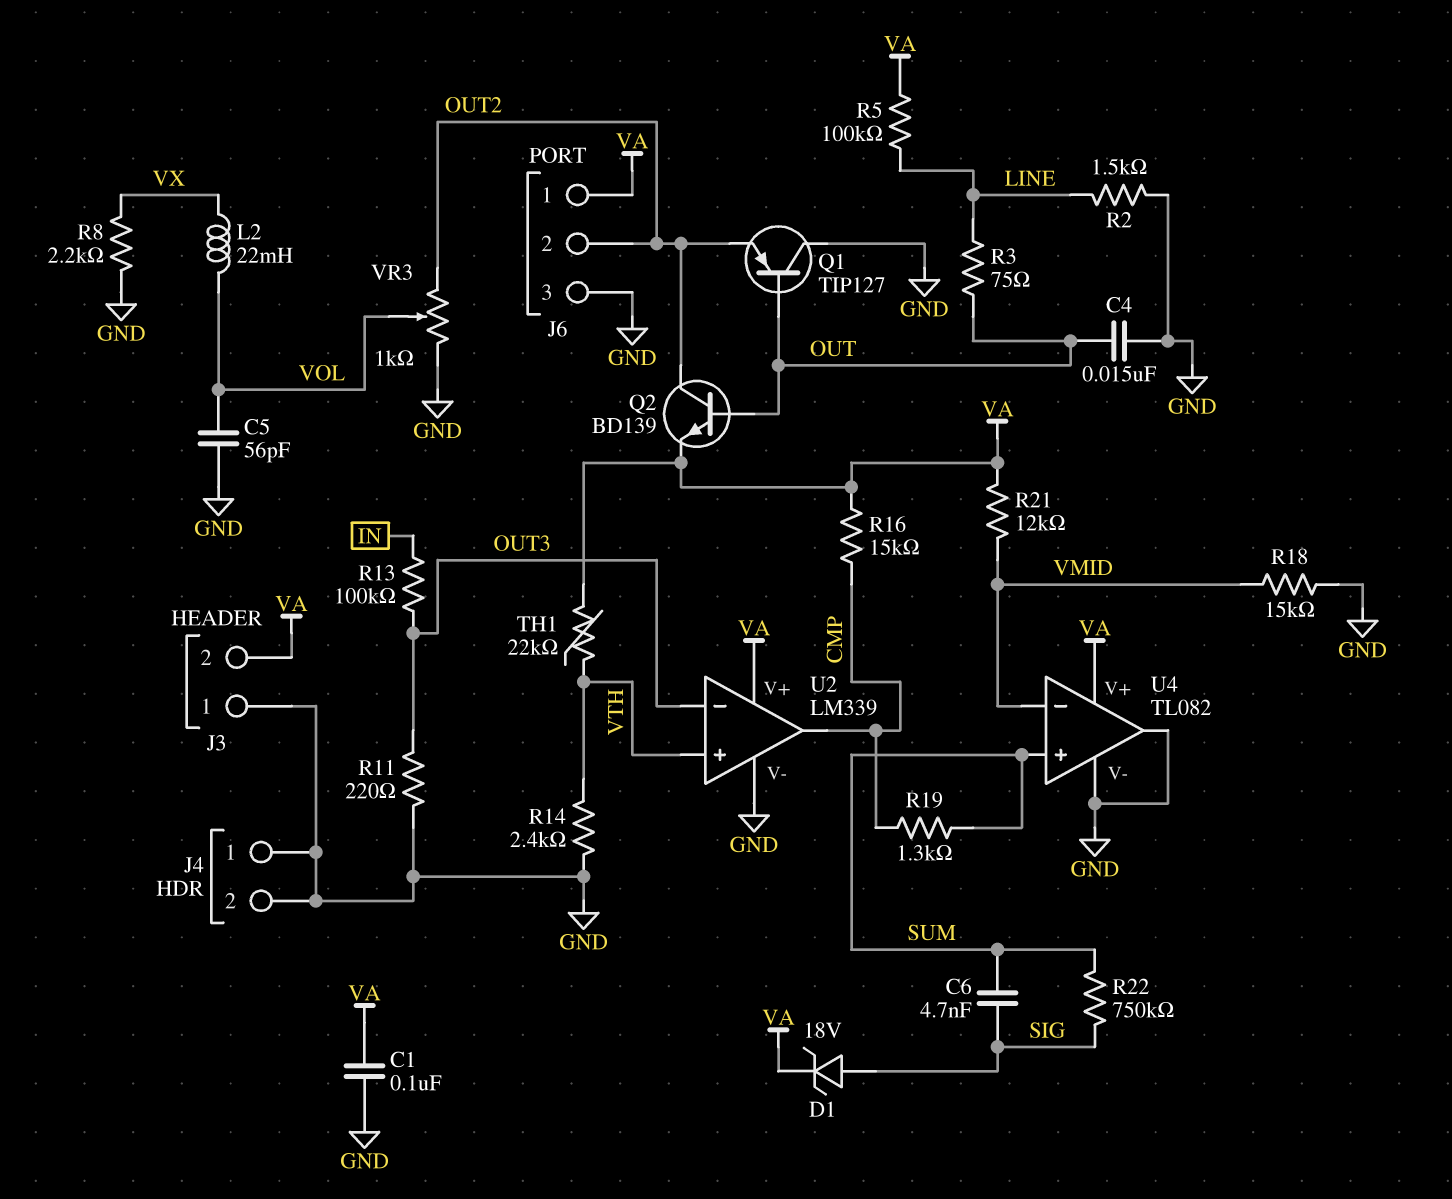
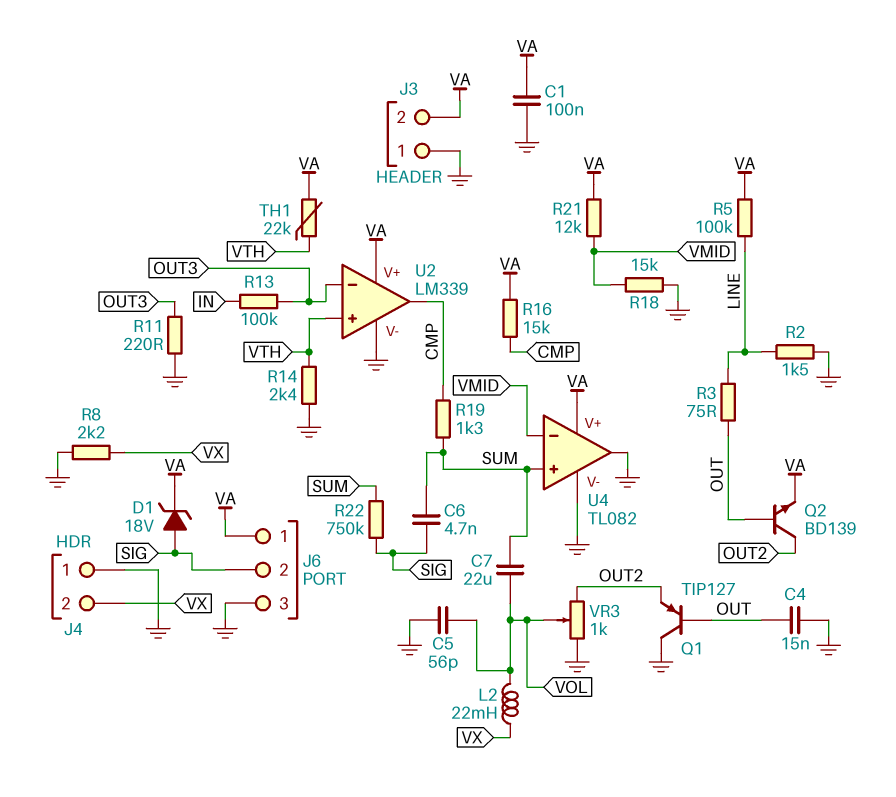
C7: none -> 22uF (SUM, VOL)
J4 pin 2: GND -> VX
J6 pin 2: OUT2 -> SIG

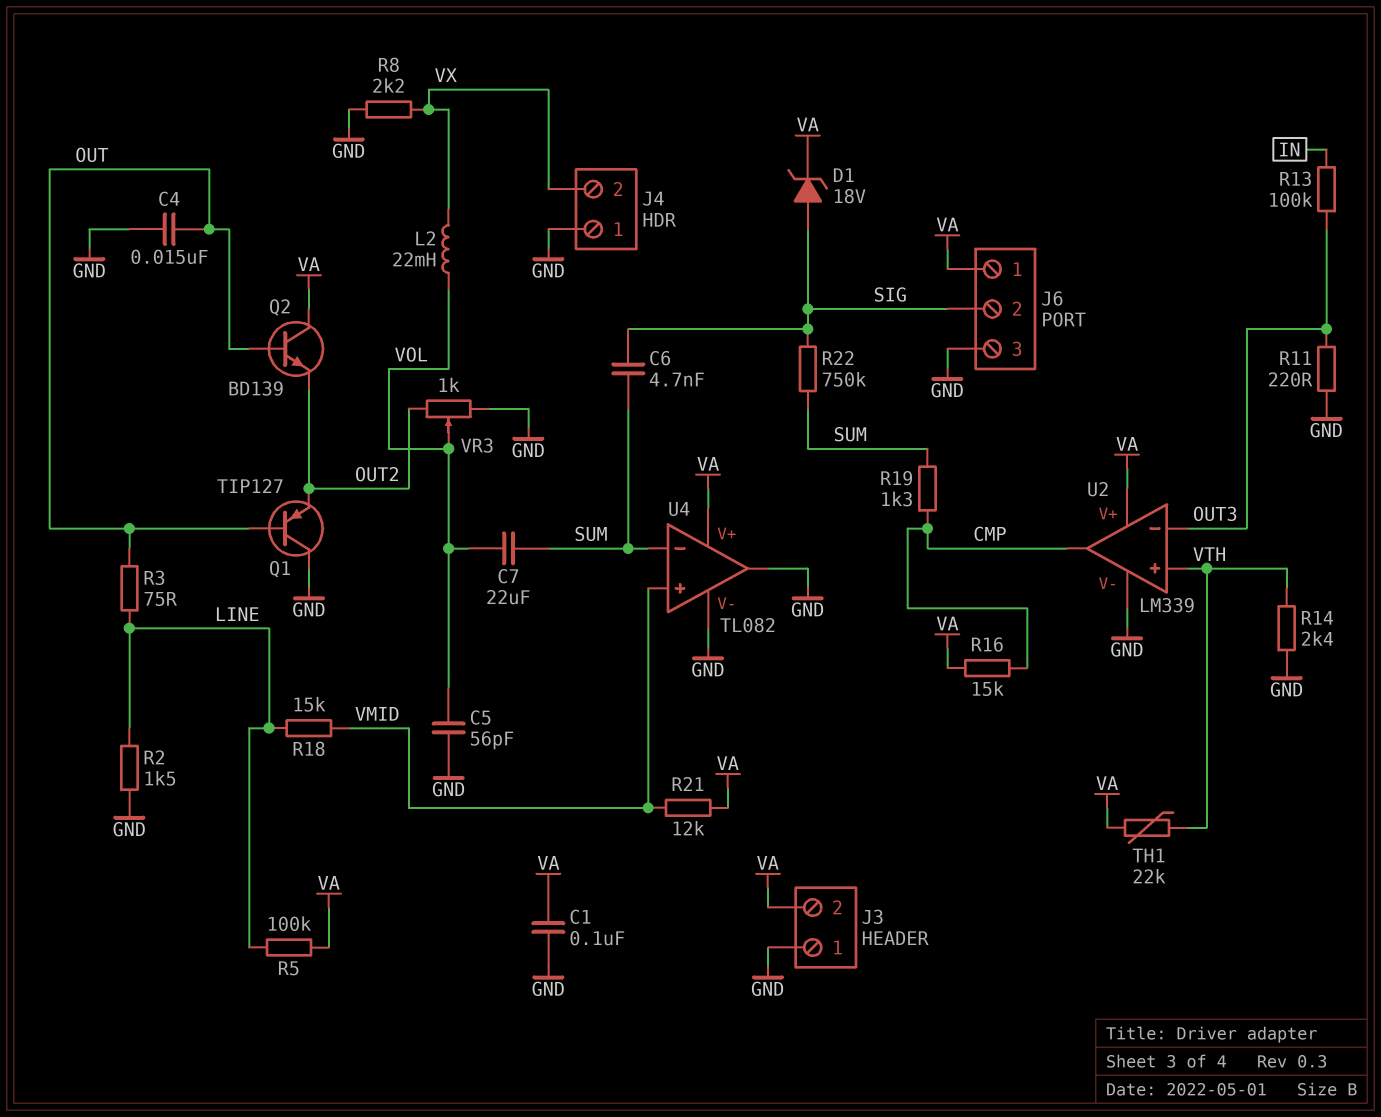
Q2: NPN BD139 (B OUT, C OUT2, E VA) -> NPN BD139 (B OUT, C VA, E OUT2)
R18: 15k (GND, VMID) -> 15k (LINE, VMID)
U4 pin in+: SUM -> VMID
U4 pin in-: VMID -> SUM

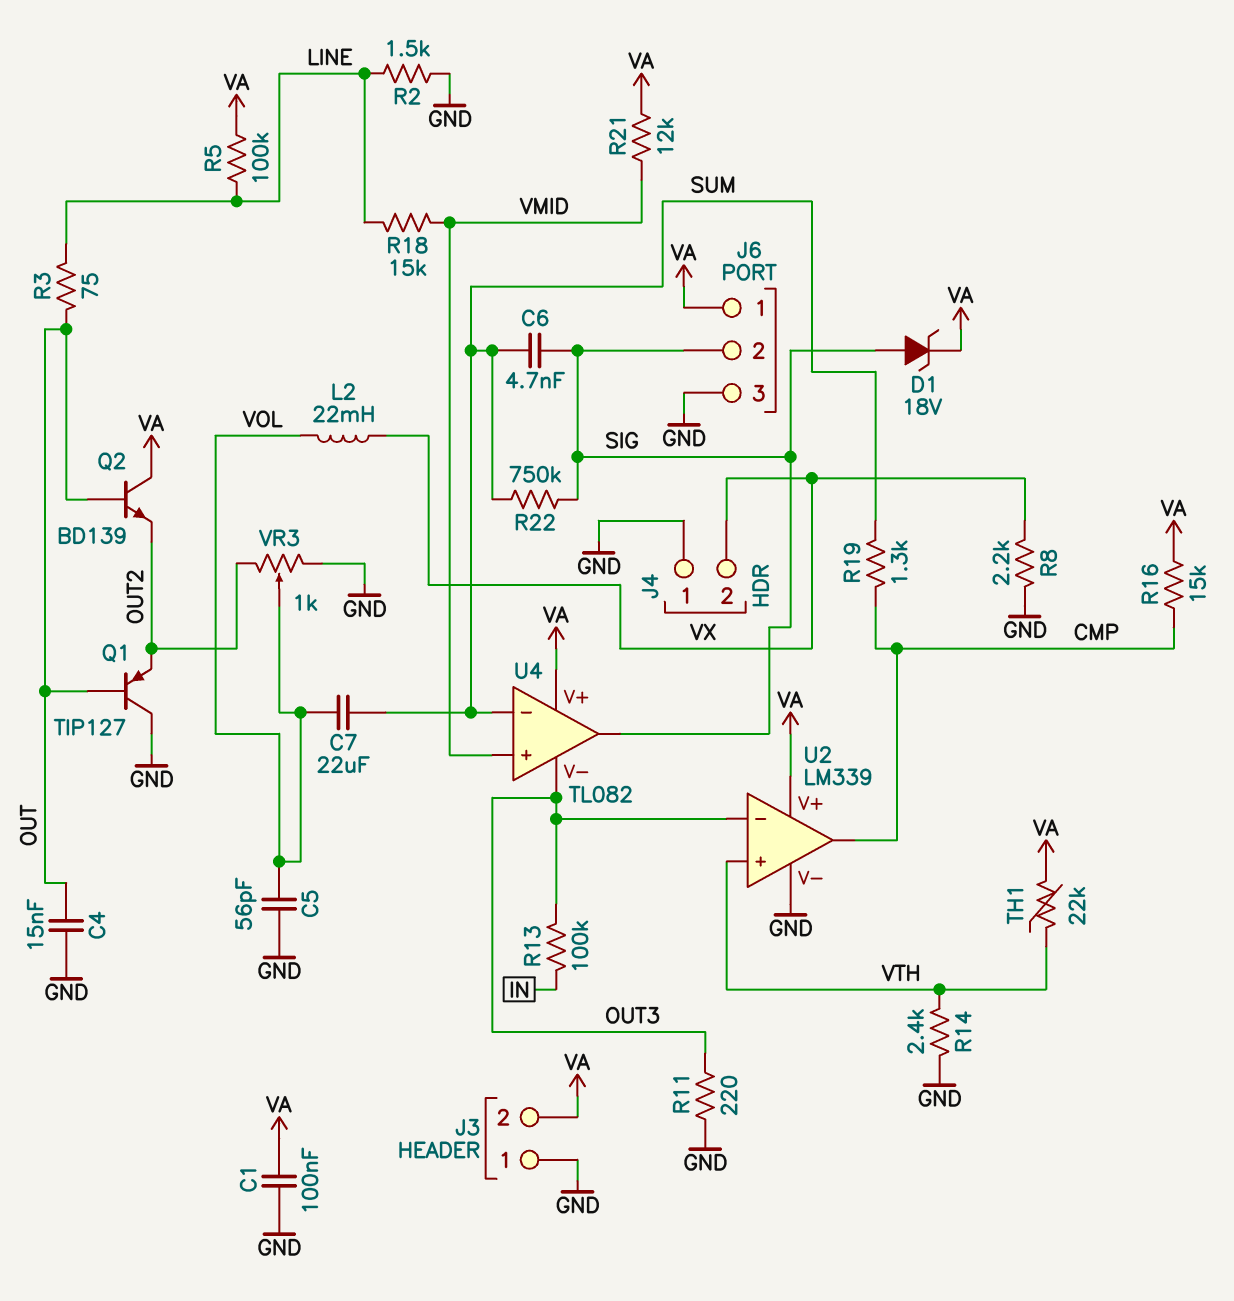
U4 pin V-: GND -> OUT3
U4 pin out: GND -> SIG

